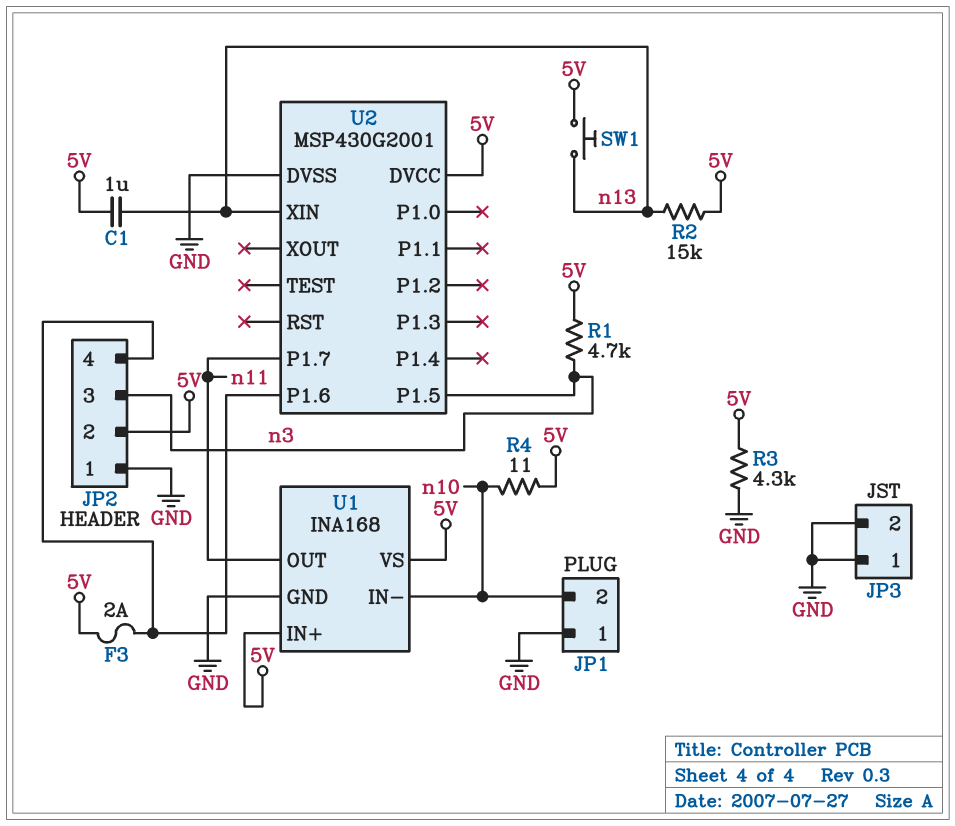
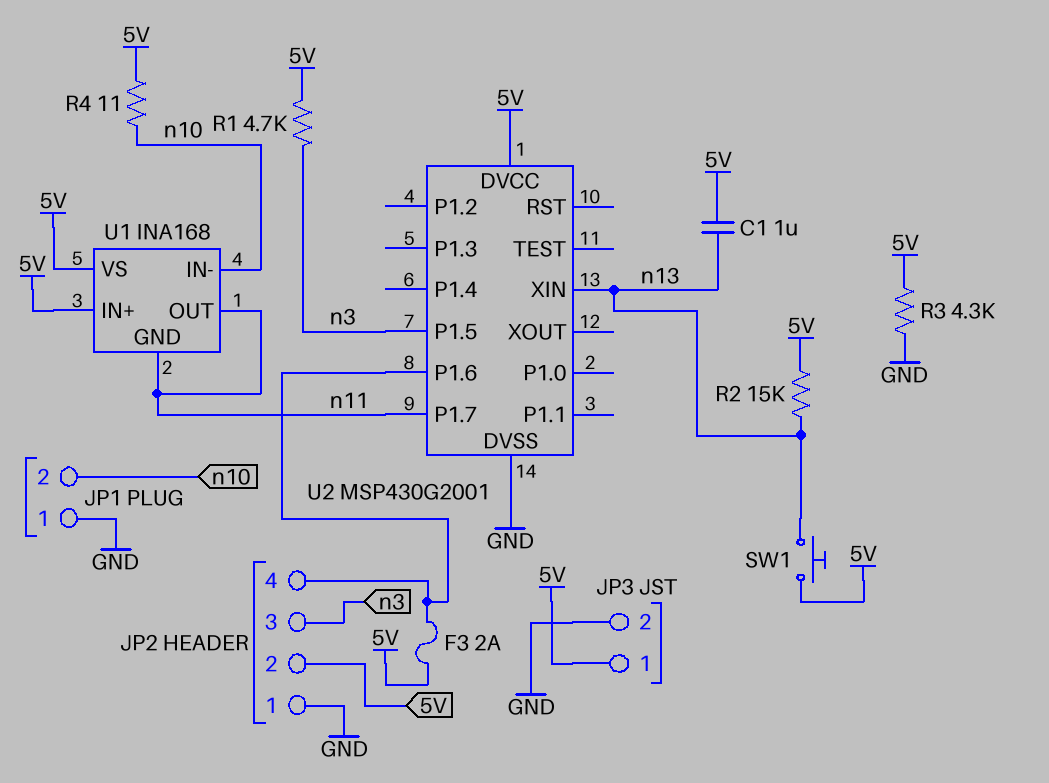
JP3 pin 1: GND -> 5V
U1 pin GND: GND -> n11

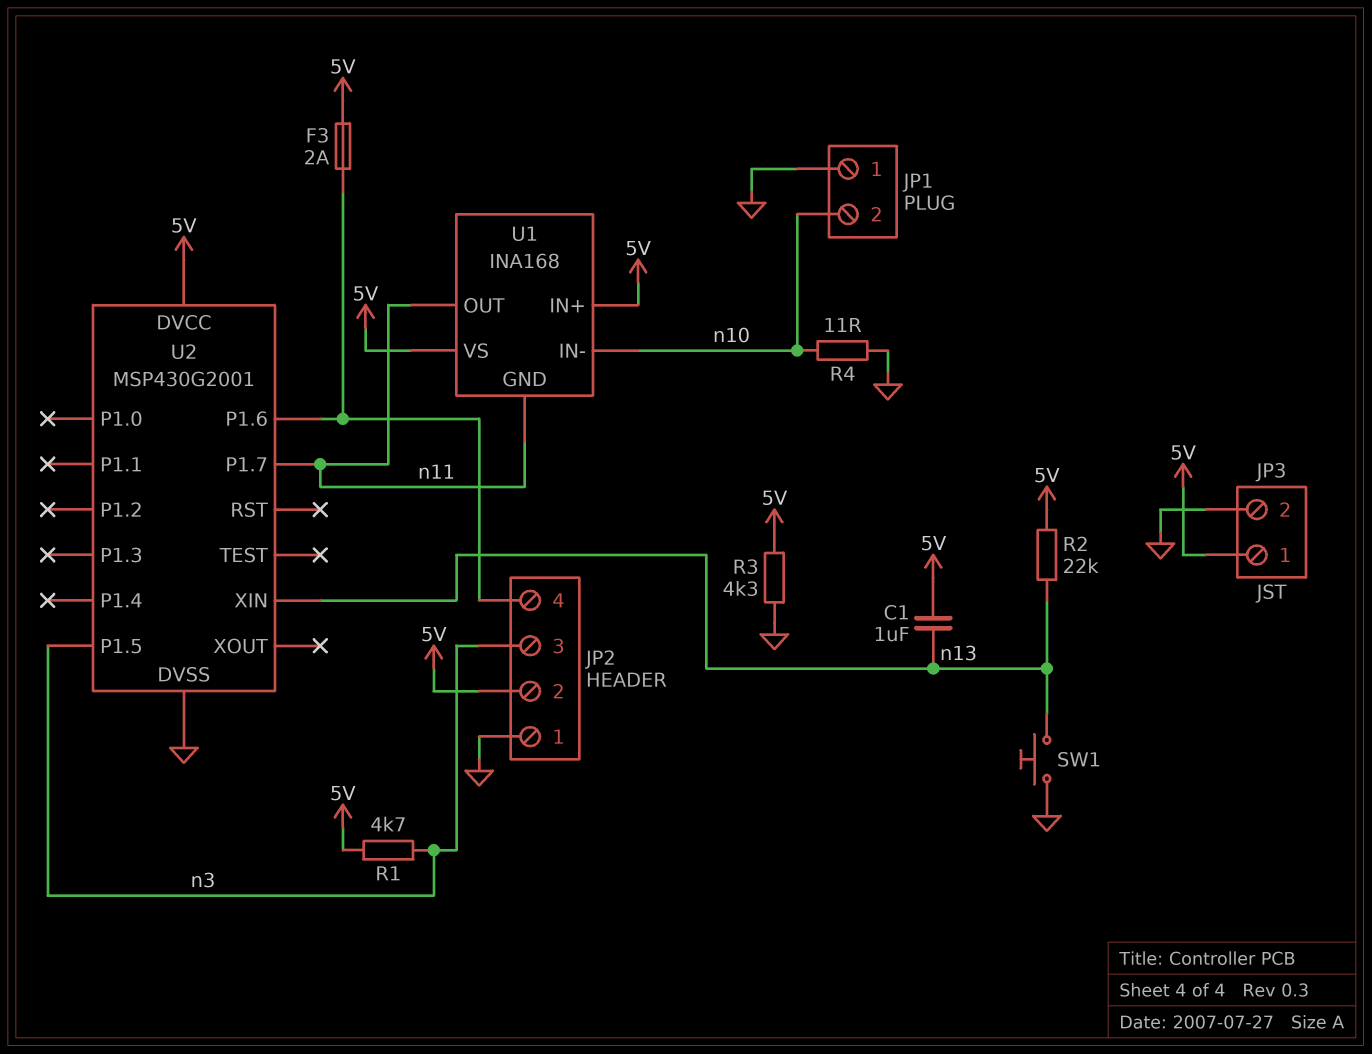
R2: 15k (5V, n13) -> 22k (5V, n13)
R4: 11 (5V, n10) -> 11 (GND, n10)
SW1: button (5V, n13) -> button (GND, n13)

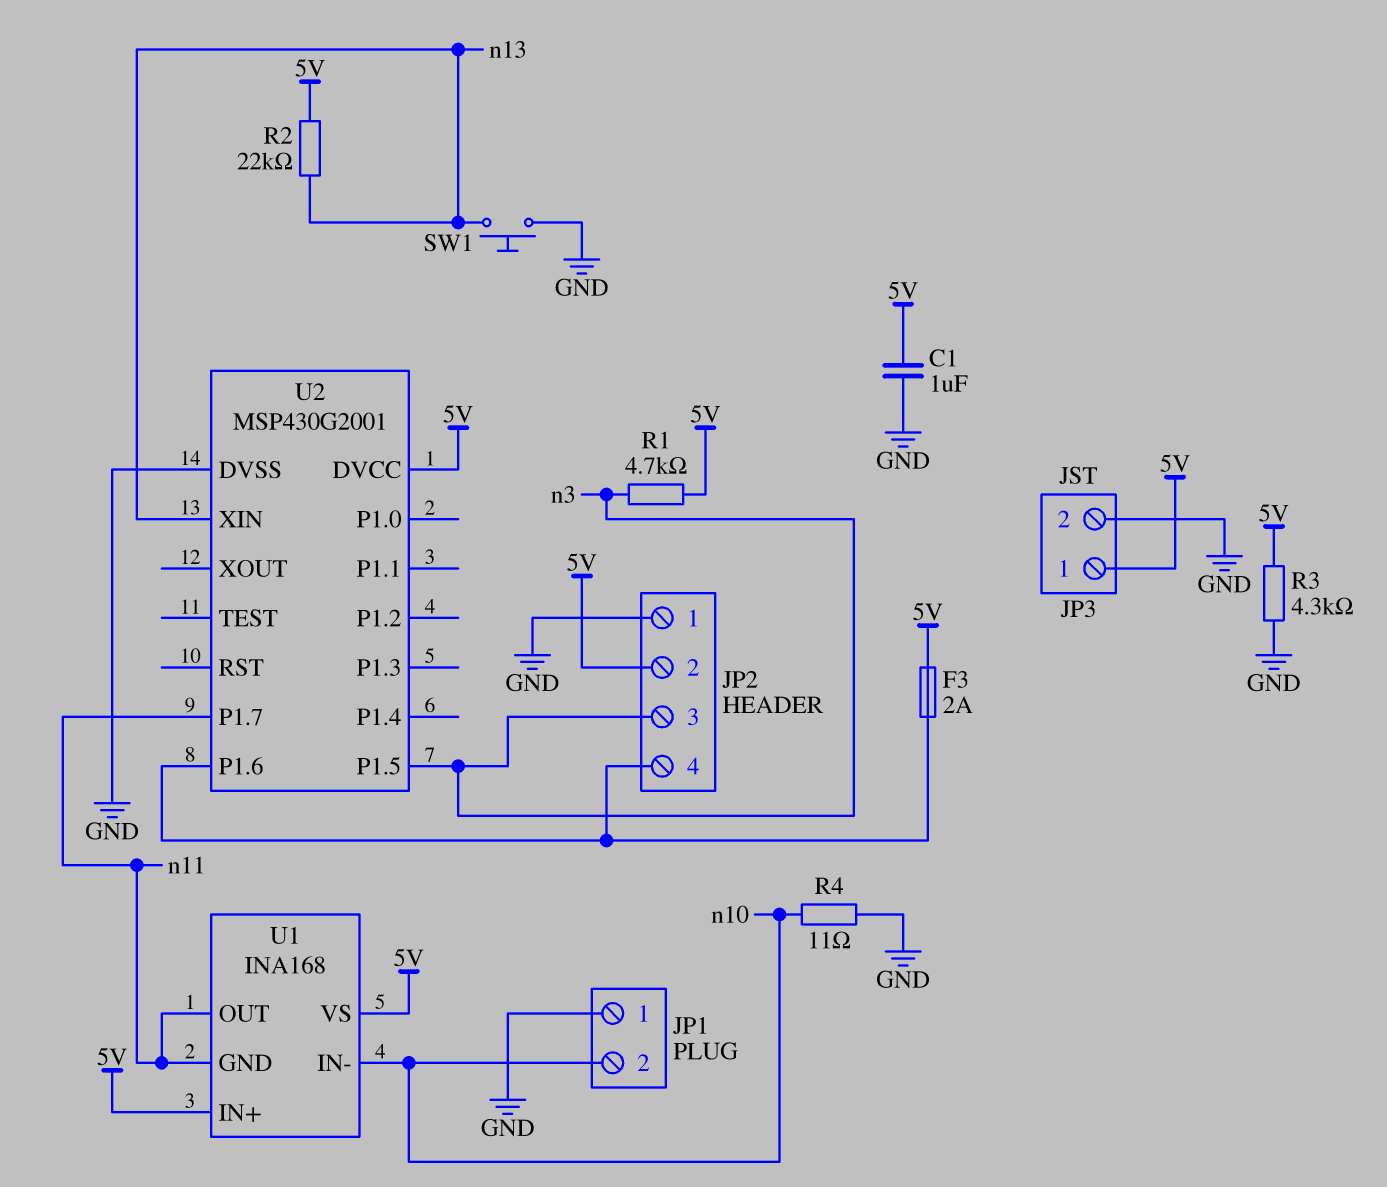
C1: 1uF (5V, n13) -> 1uF (5V, GND)

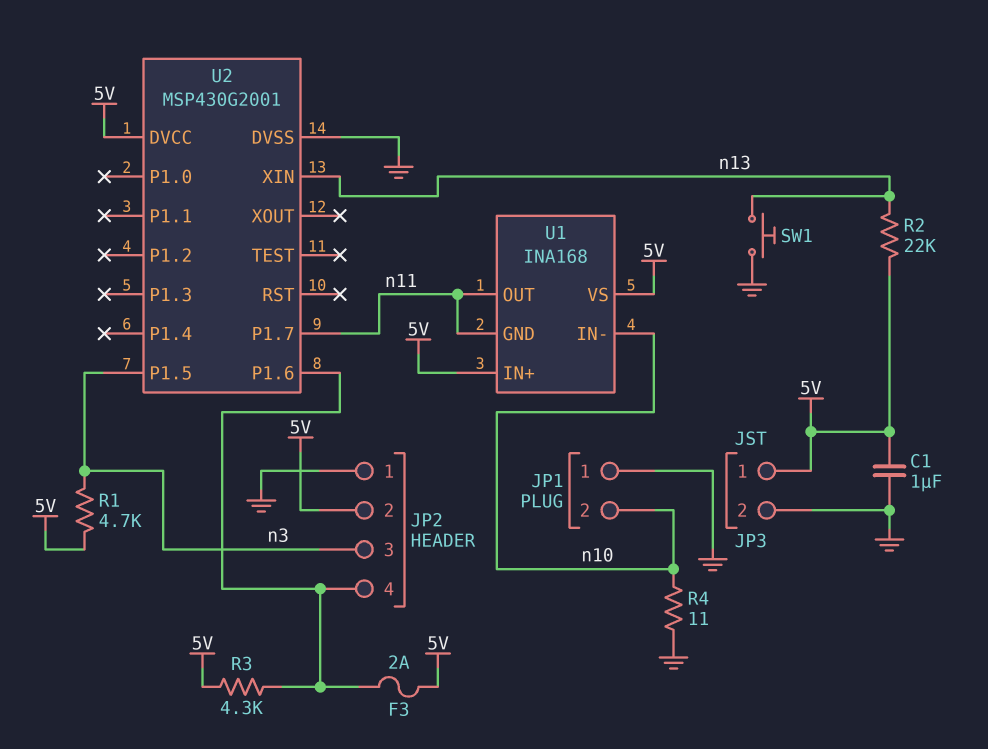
R3: 4.3k (5V, GND) -> 4.3k (5V, JP2/4)

